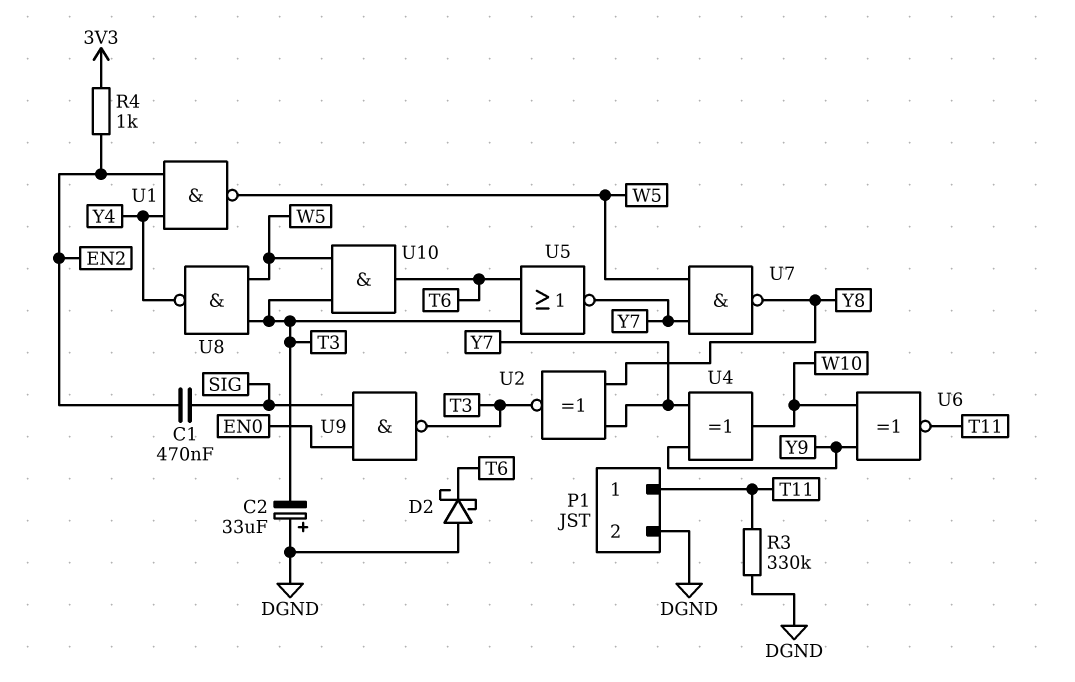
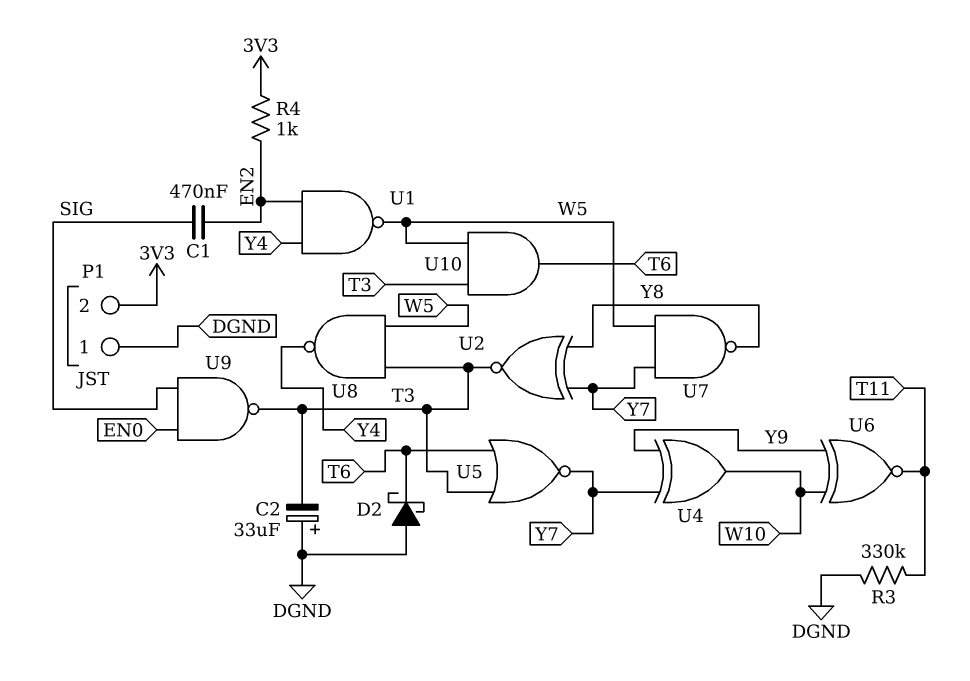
P1 pin 1: T11 -> DGND
P1 pin 2: DGND -> 3V3

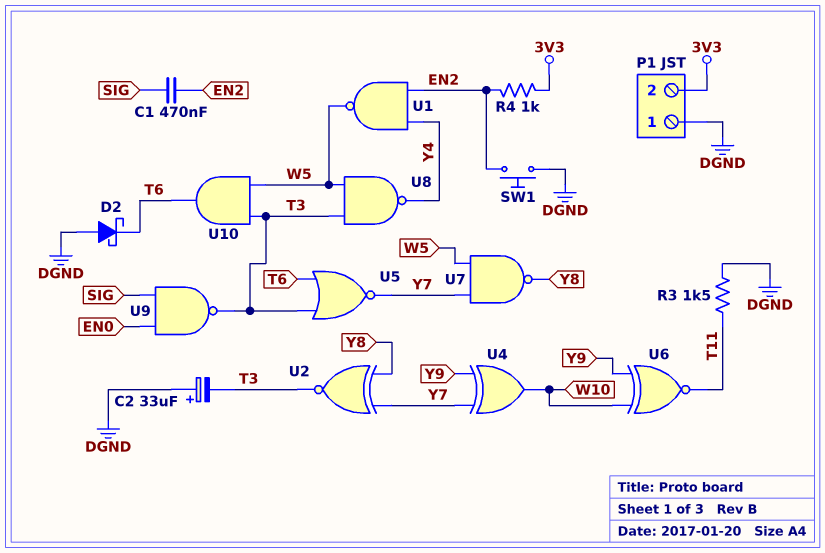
R3: 330k (DGND, T11) -> 1.5k (DGND, T11)
SW1: none -> button (DGND, EN2)

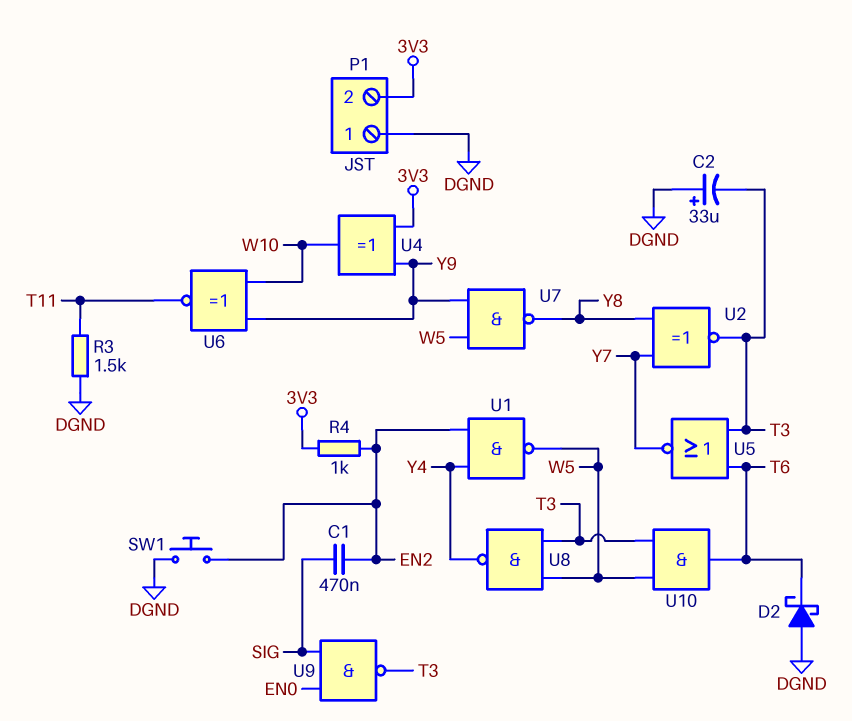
U4: XOR (in Y7, in Y9, out W10) -> XOR (in 3V3, in Y9, out W10)
U7: NAND (in W5, in Y7, out Y8) -> NAND (in W5, in Y9, out Y8)

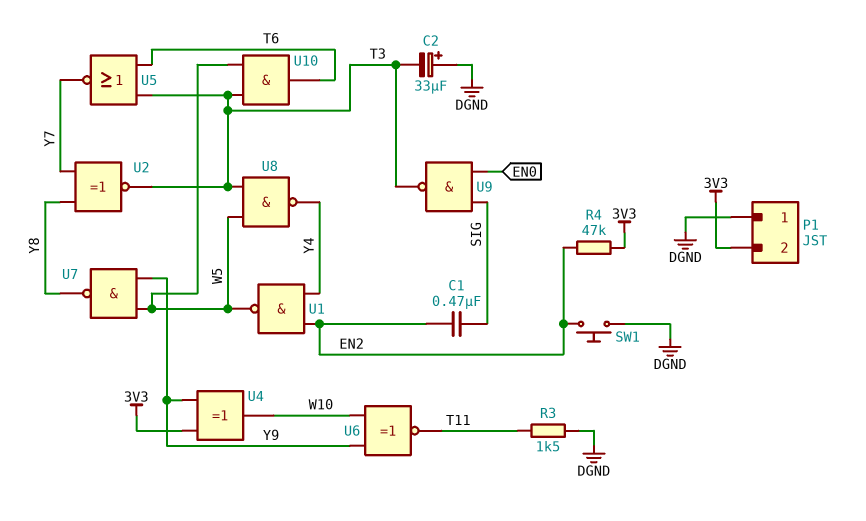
D2: schottky (A DGND, K T6) -> none
R4: 1k (3V3, EN2) -> 47k (3V3, EN2)

